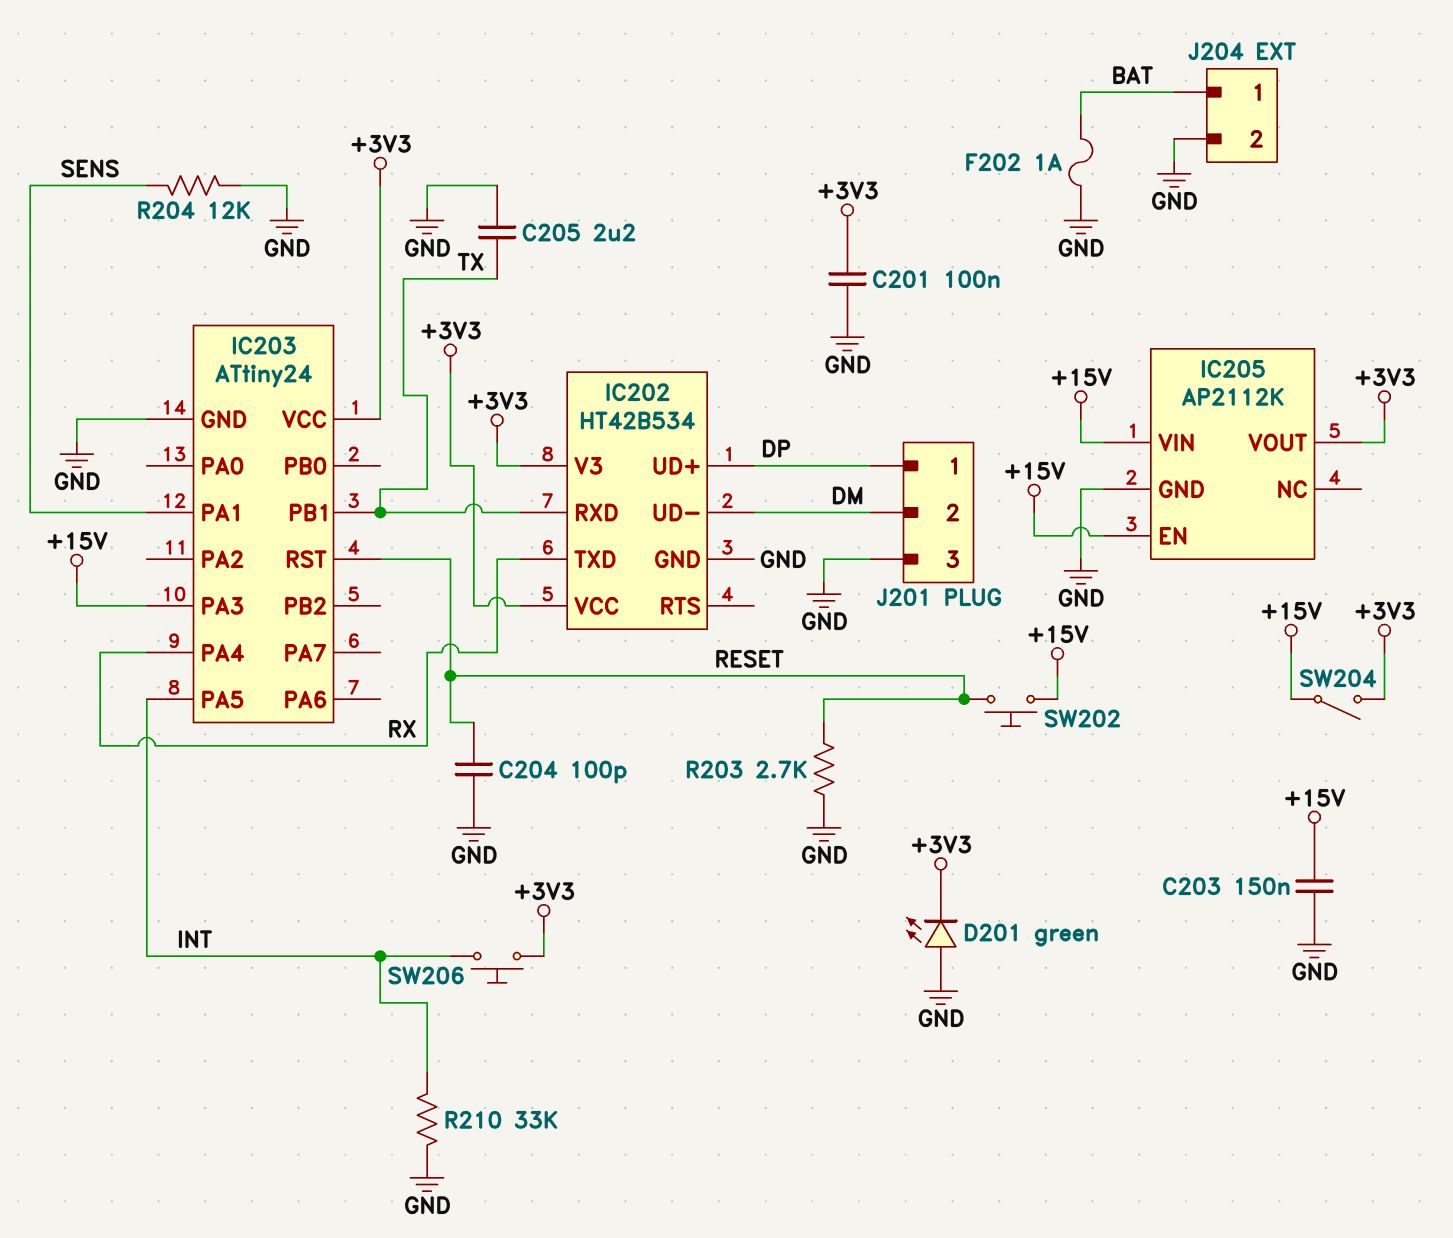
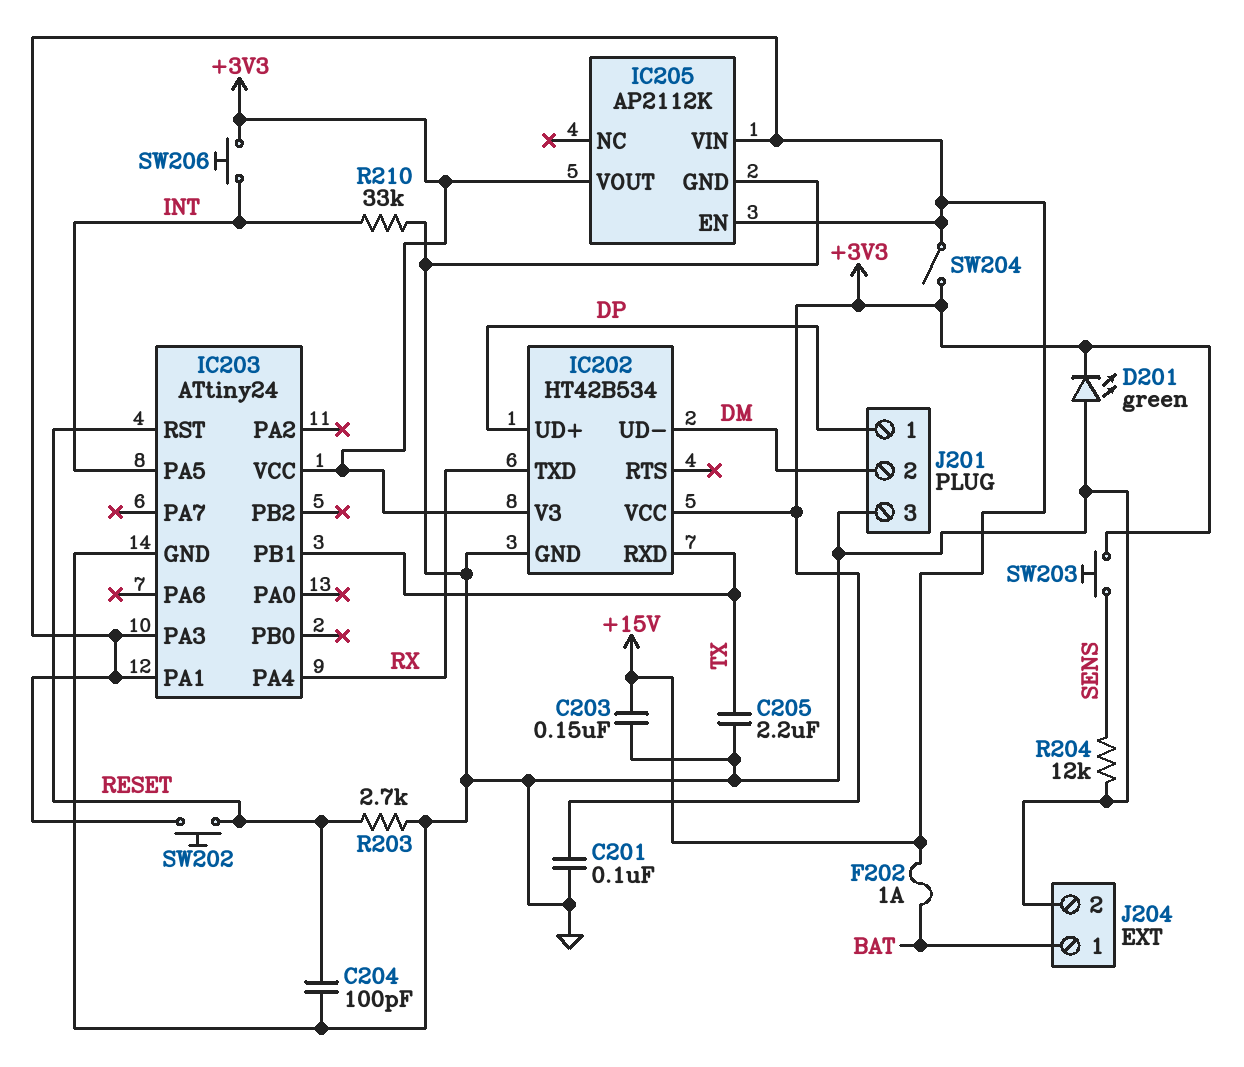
F202: 1A (BAT, GND) -> 1A (+15V, BAT)
IC203 pin PA1: SENS -> +15V
SW203: none -> button (+3V3, SENS)

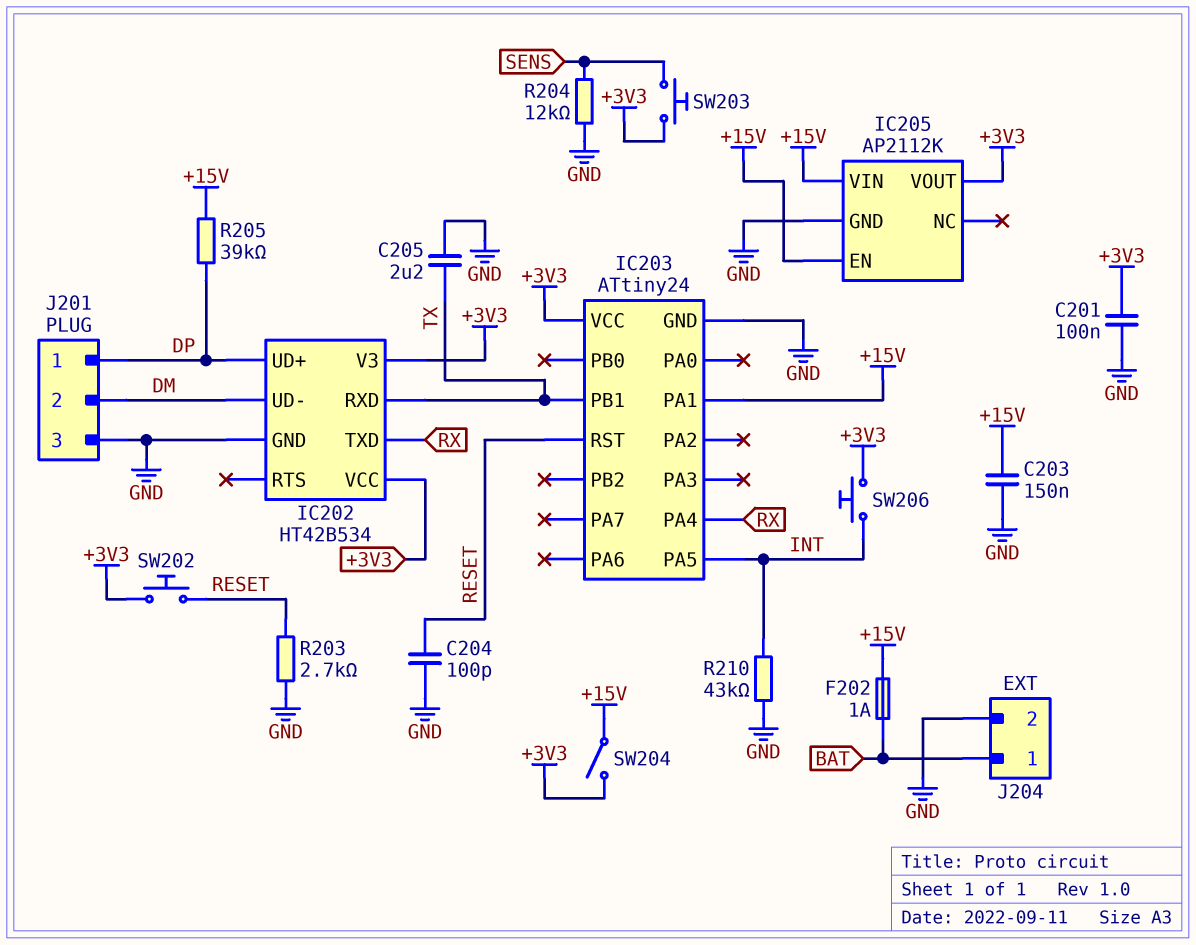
D201: LED green (A GND, K +3V3) -> none
IC203 pin PA3: +15V -> none
R205: none -> 39k (+15V, DP)
R210: 33k (GND, INT) -> 43k (GND, INT)
SW202: button (+15V, RESET) -> button (+3V3, RESET)

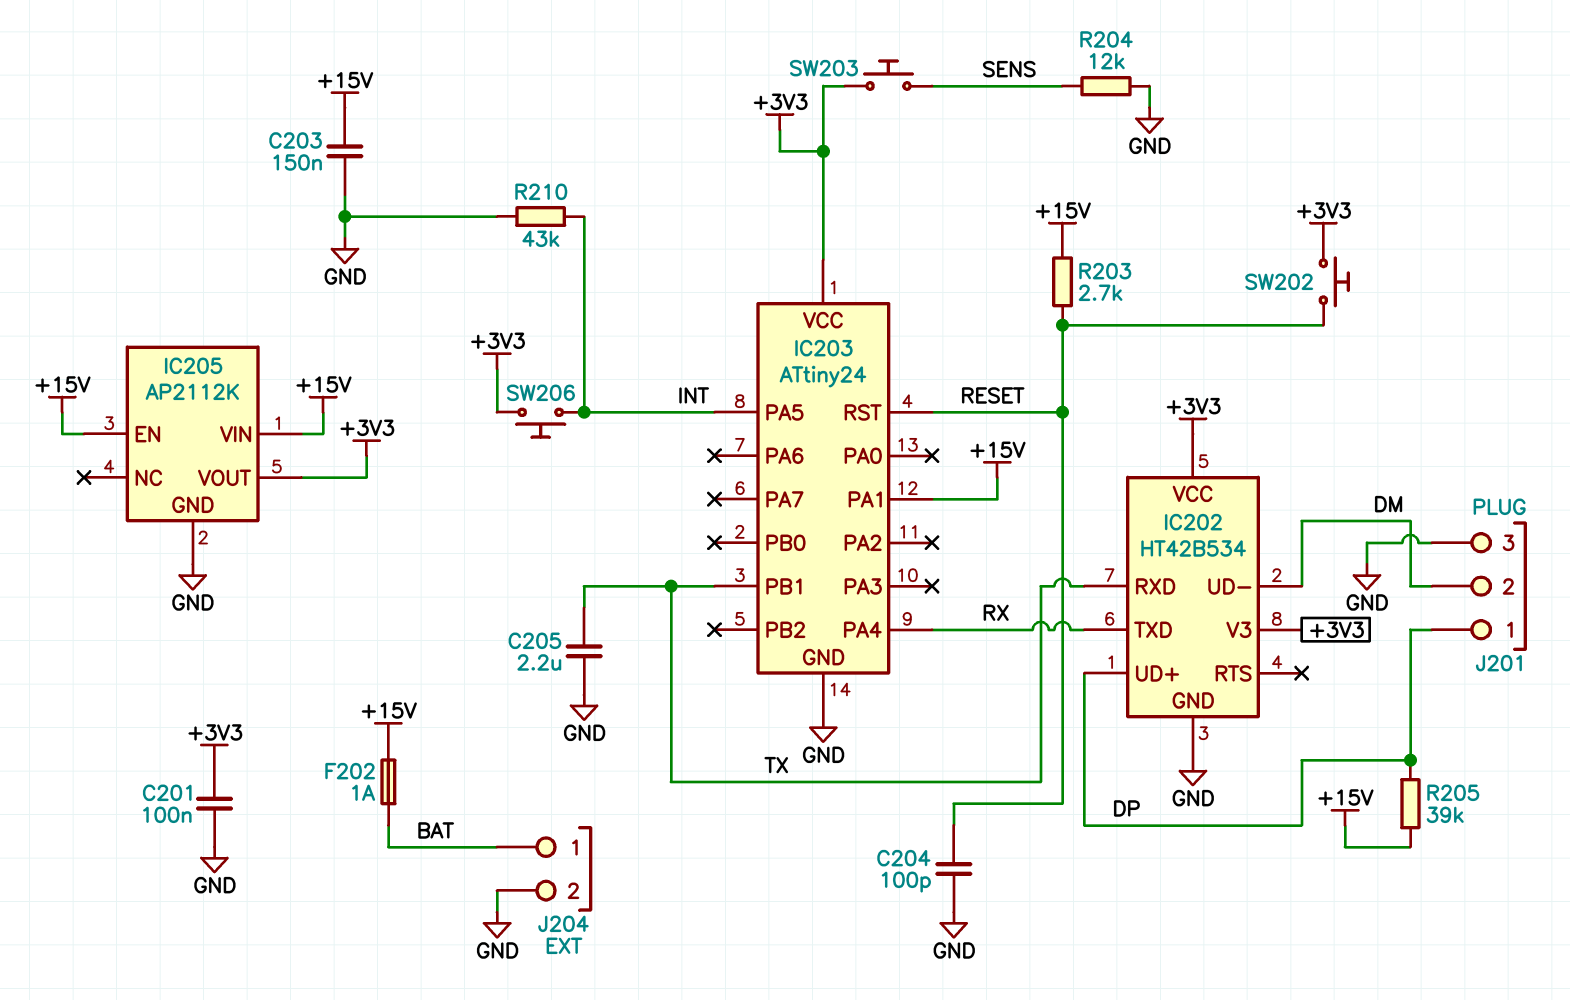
R203: 2.7k (GND, RESET) -> 2.7k (+15V, RESET)
SW204: switch (+3V3, +15V) -> none

